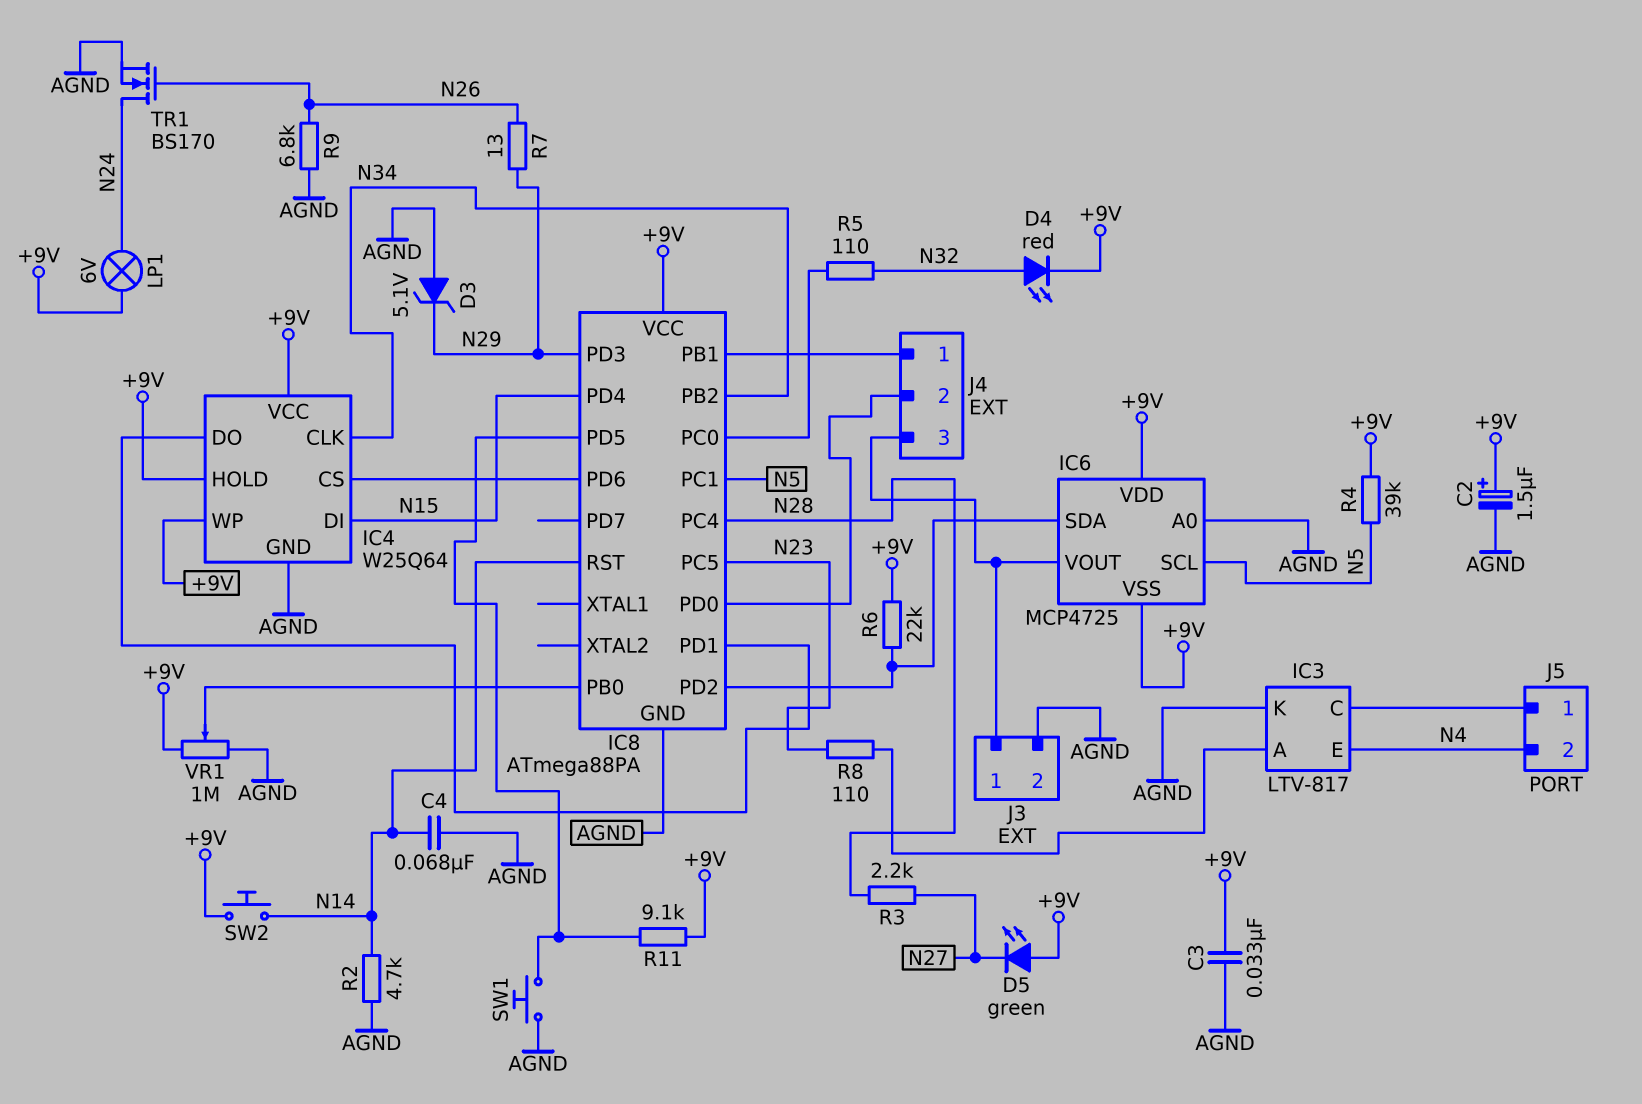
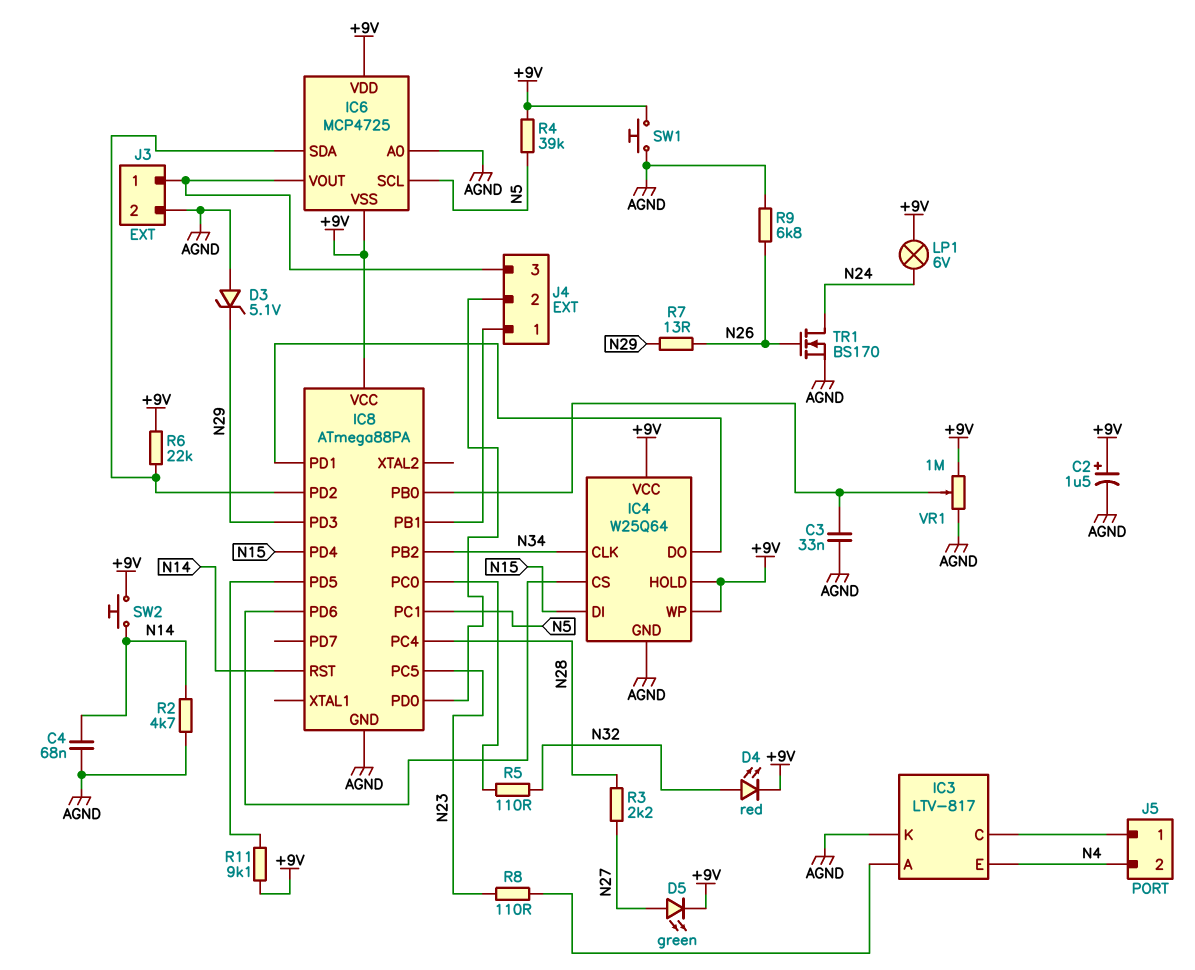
C3: 33nF (+9V, AGND) -> 33nF (AGND, IC8/PB0)
D5: LED green (A +9V, K N27) -> LED green (A N27, K +9V)
SW1: button (AGND, IC8/PD5) -> button (+9V, AGND)

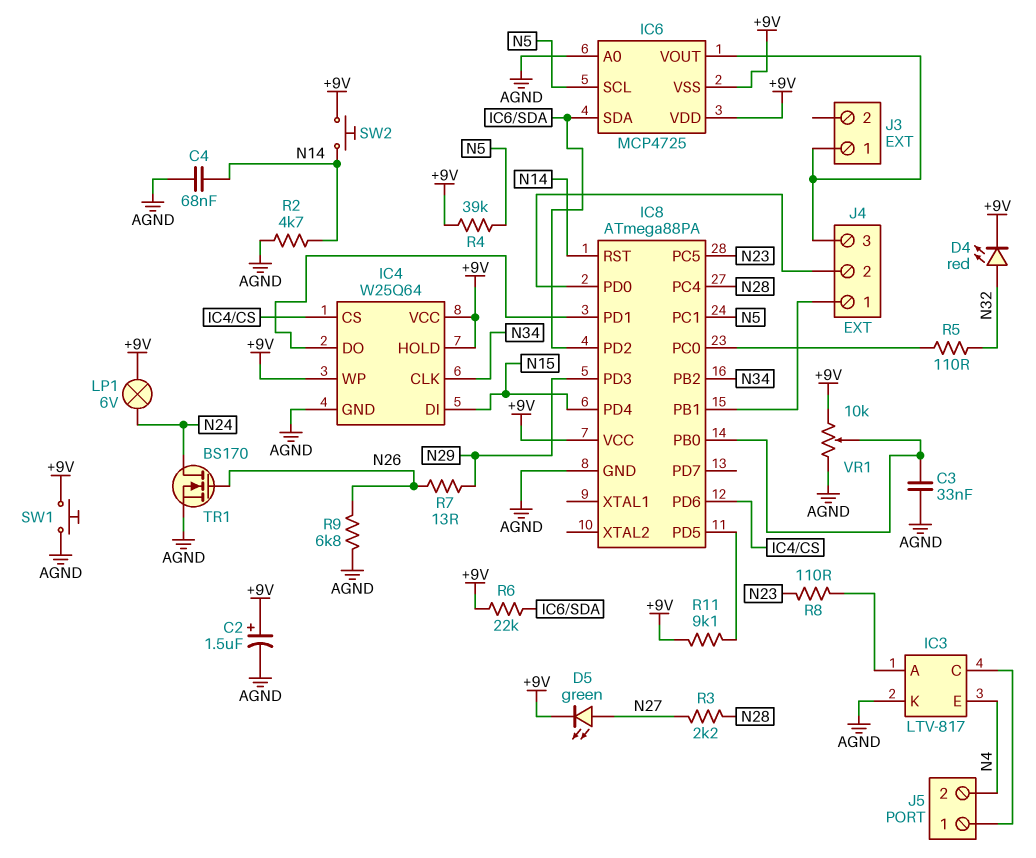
D3: zener 5.1V (A AGND, K N29) -> none
J3 pin 2: AGND -> none
VR1: 1M (+9V, AGND, wiper IC8/PB0) -> 10k (+9V, AGND, wiper IC8/PB0)

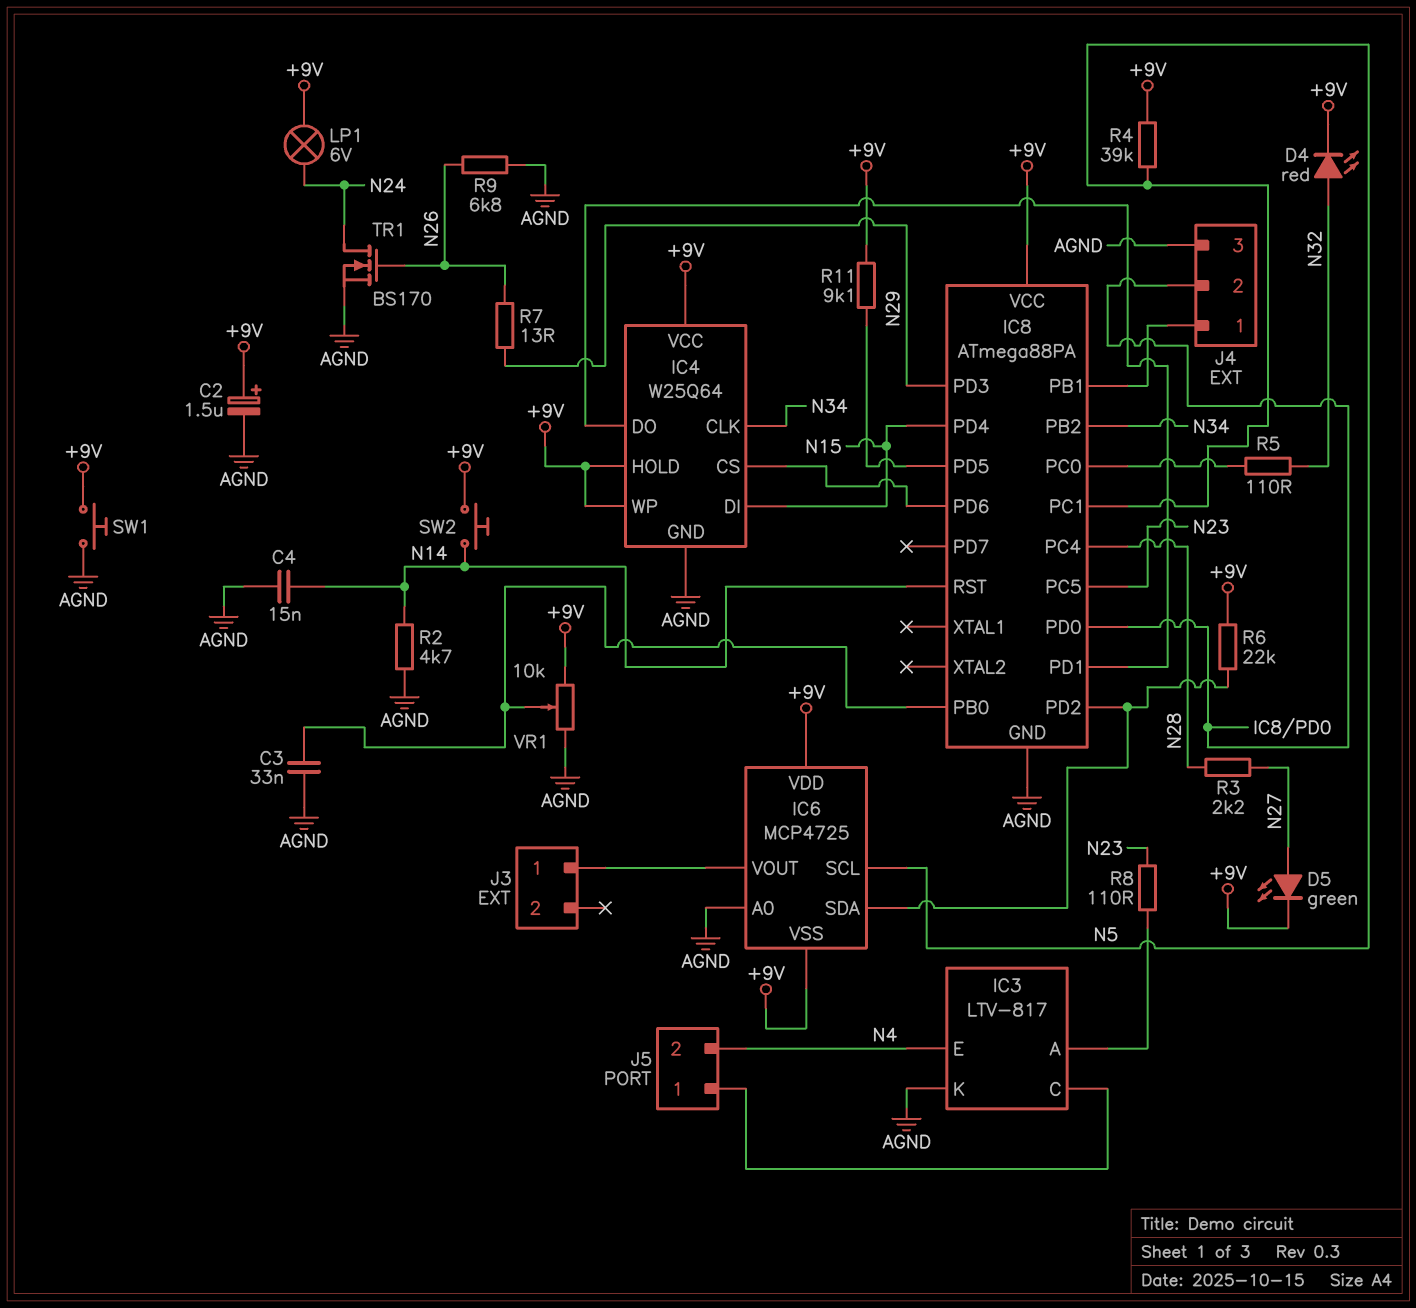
C4: 68nF (AGND, N14) -> 15nF (AGND, N14)
J4 pin 3: IC6/VOUT -> AGND

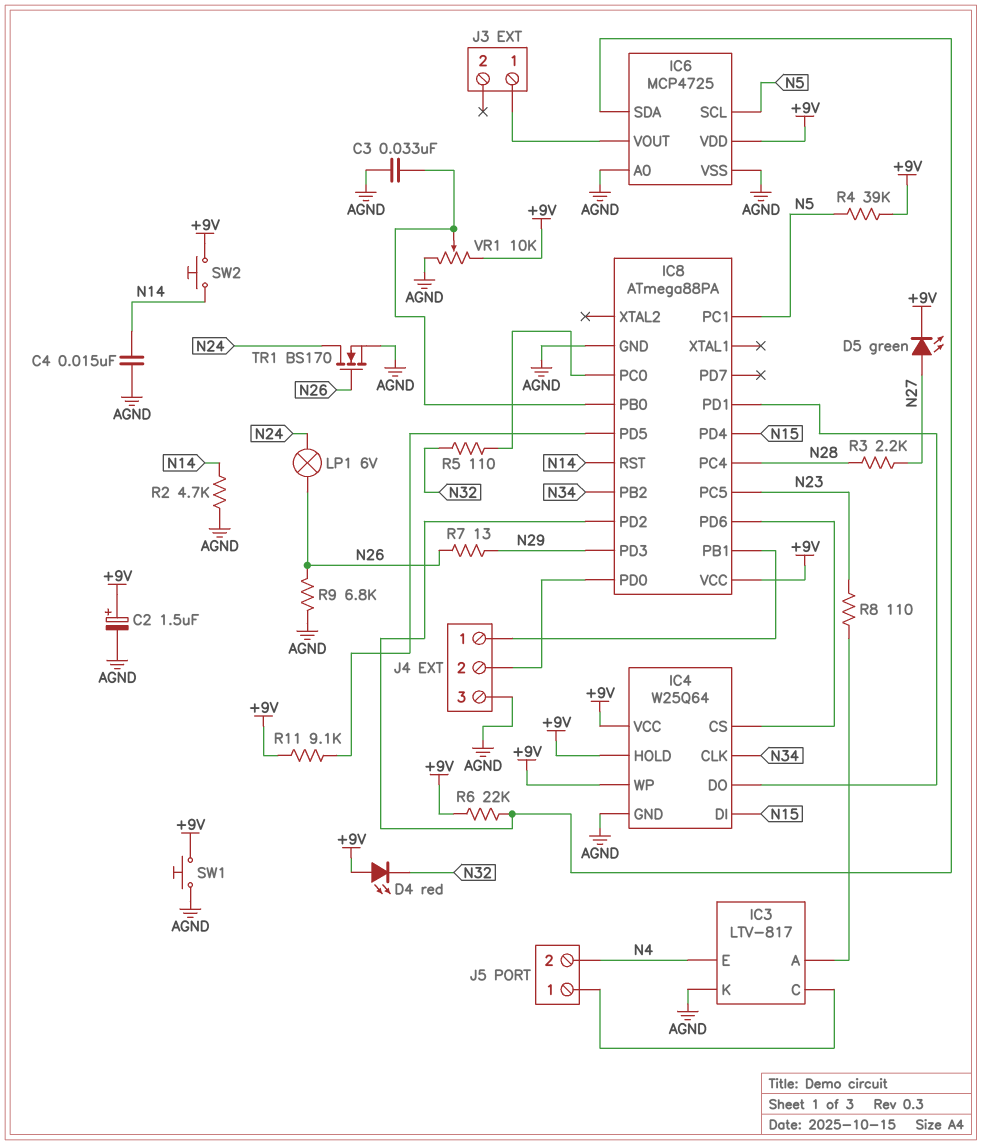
D4: LED red (A N32, K +9V) -> LED red (A +9V, K N32)
IC6 pin VSS: +9V -> AGND
LP1: lamp 6V (+9V, N24) -> lamp 6V (N24, N26)

